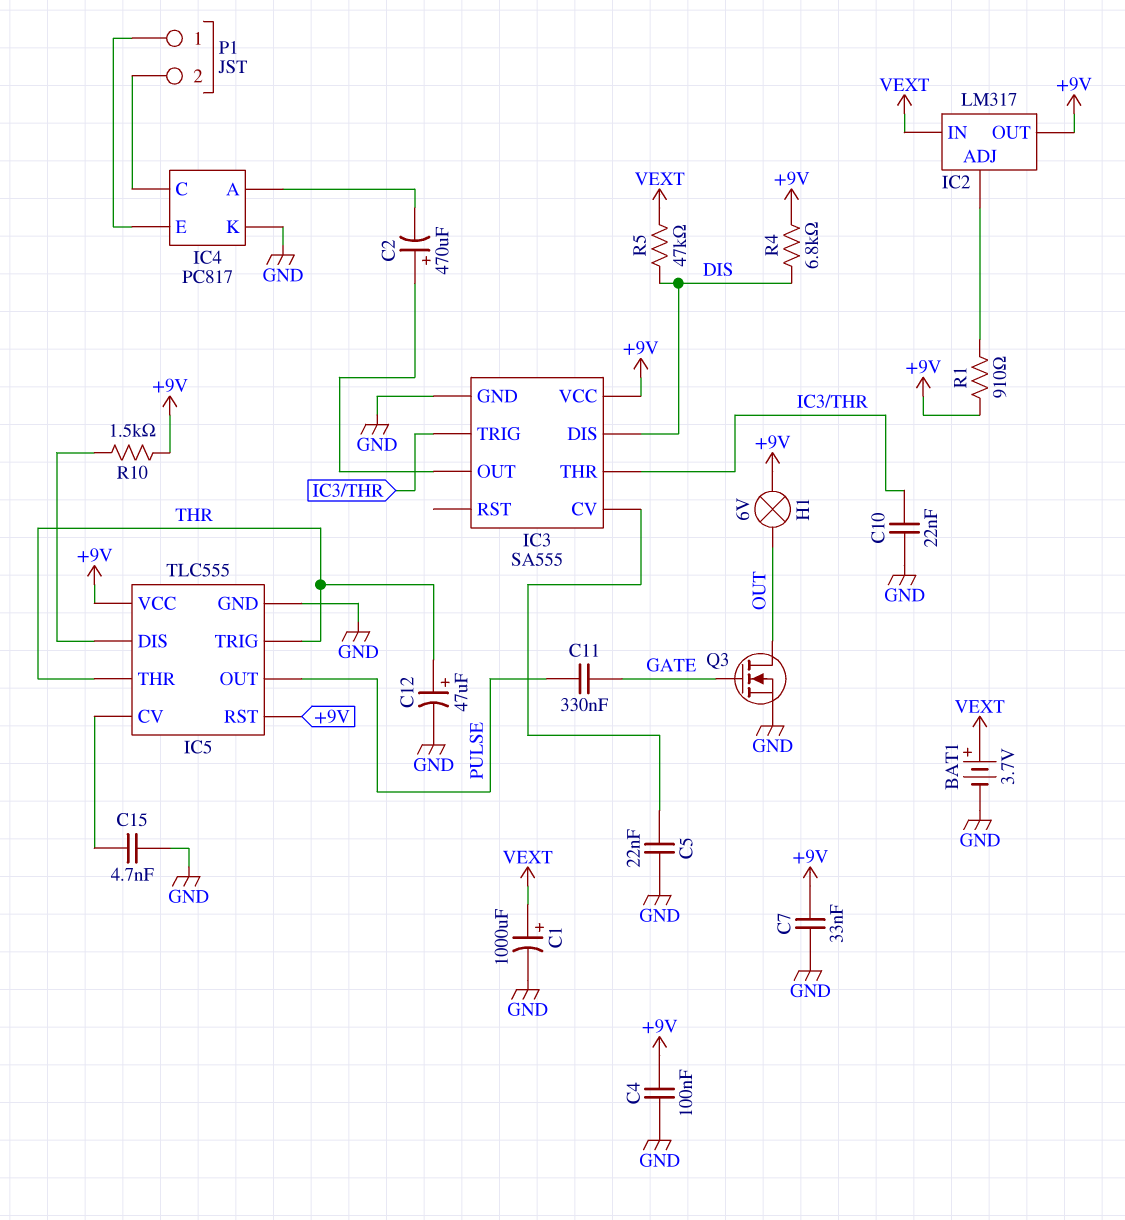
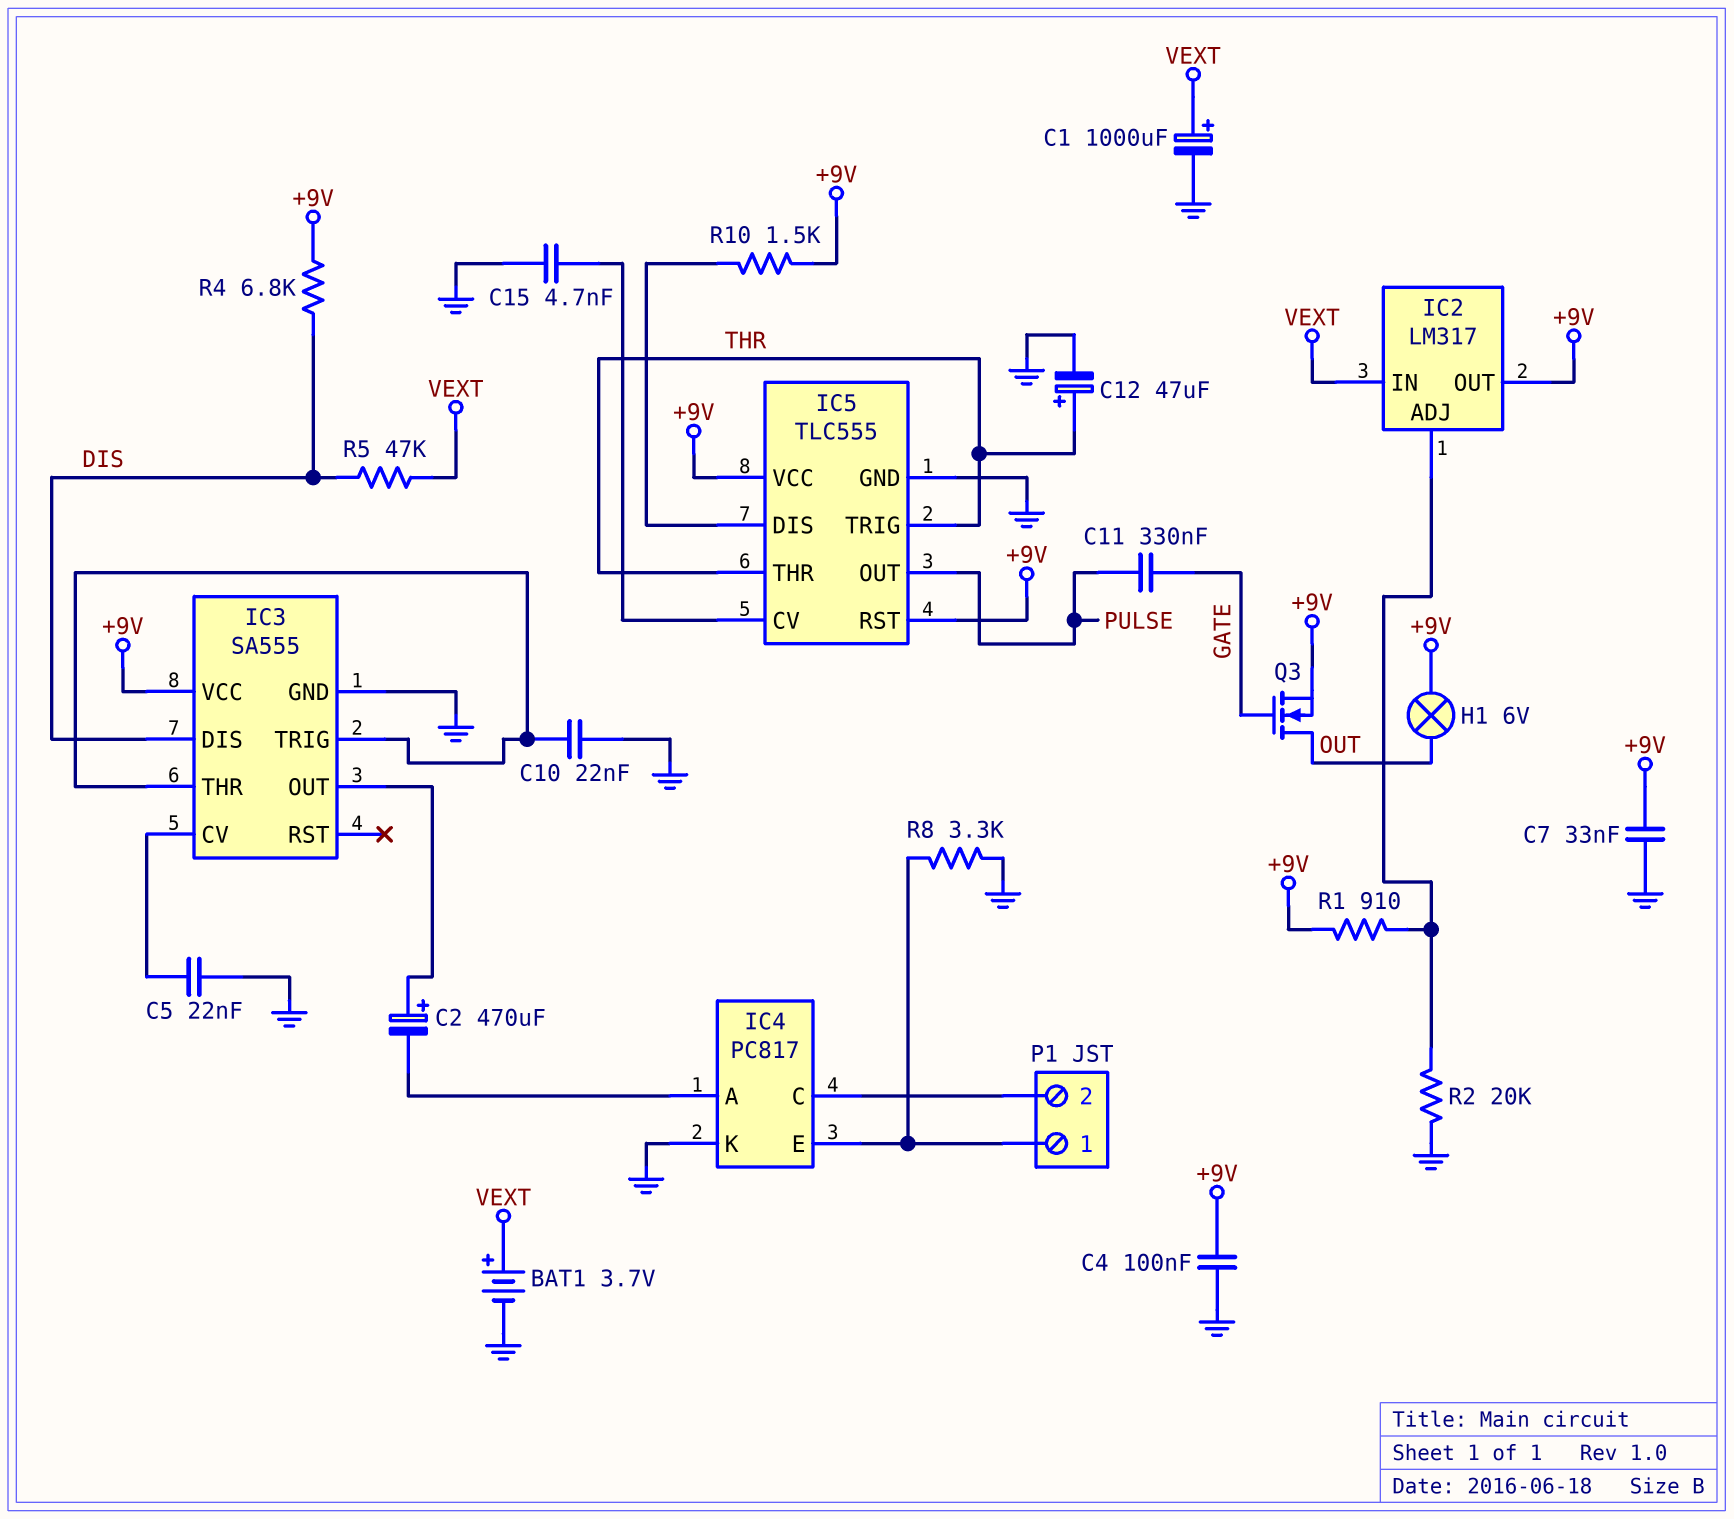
Q3: NMOS (G GATE, D OUT, S GND) -> NMOS (G GATE, D OUT, S +9V)
R2: none -> 20k (GND, IC2/ADJ)
R8: none -> 3.3k (GND, IC4/E)

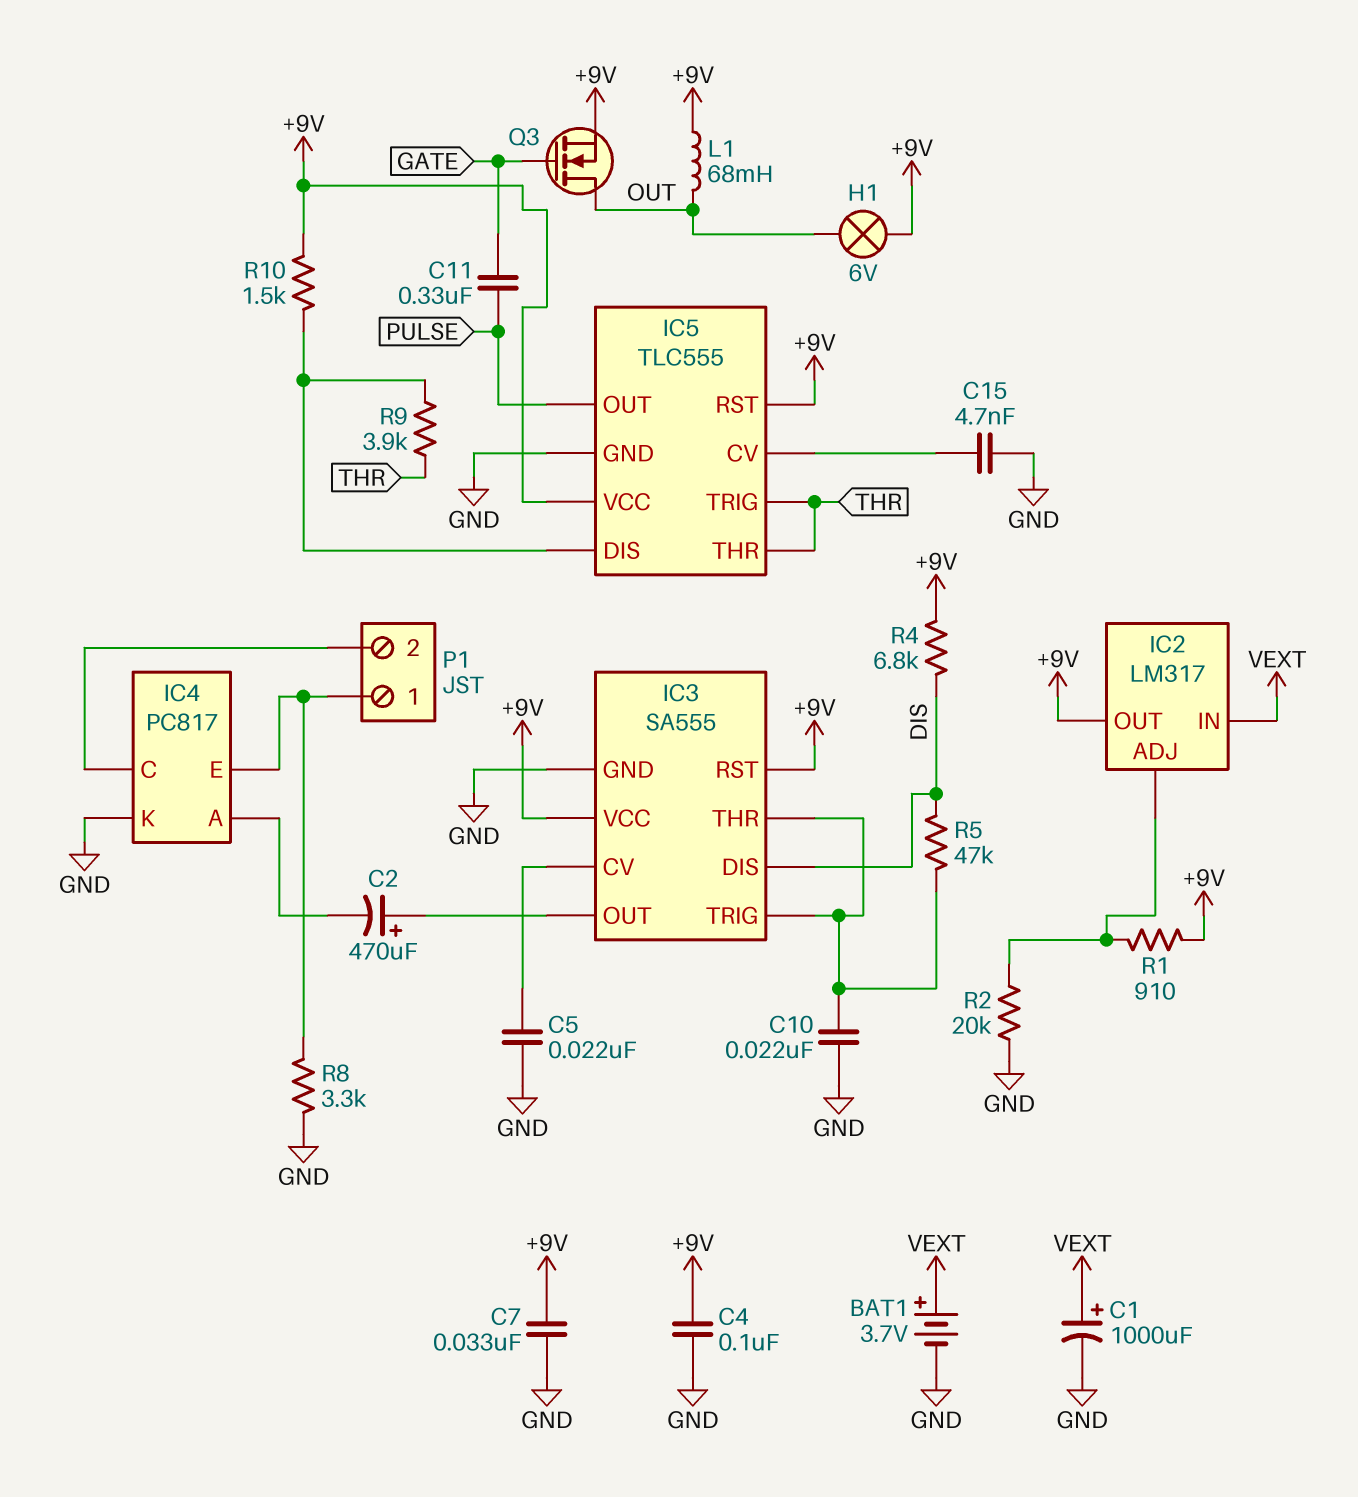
C12: 47uF (plus THR, minus GND) -> none
IC3 pin RST: none -> +9V
L1: none -> 68mH (+9V, OUT)
R5: 47k (DIS, VEXT) -> 47k (DIS, IC3/THR)
R9: none -> 3.9k (IC5/DIS, THR)

